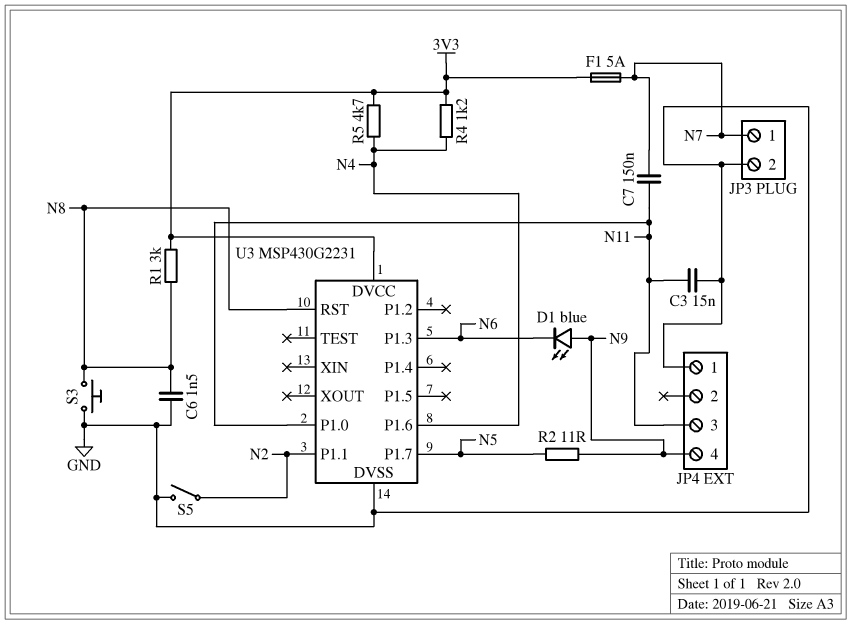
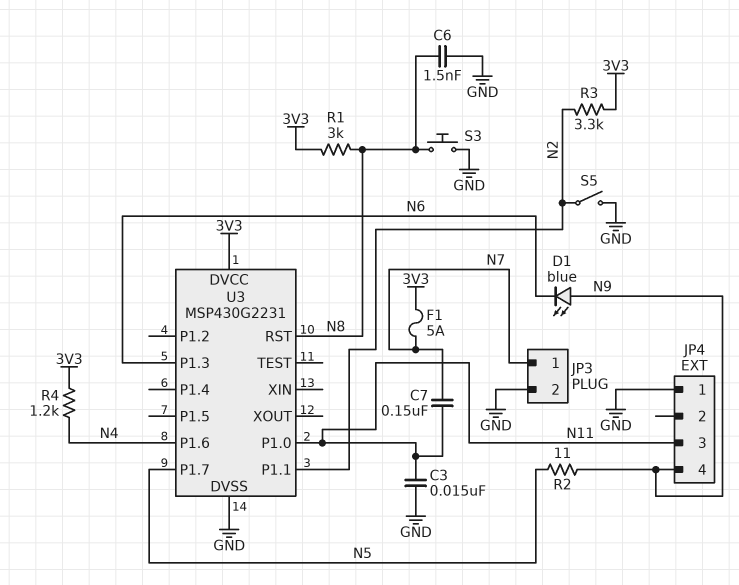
R3: none -> 3.3k (3V3, N2)
R5: 4.7k (3V3, N4) -> none

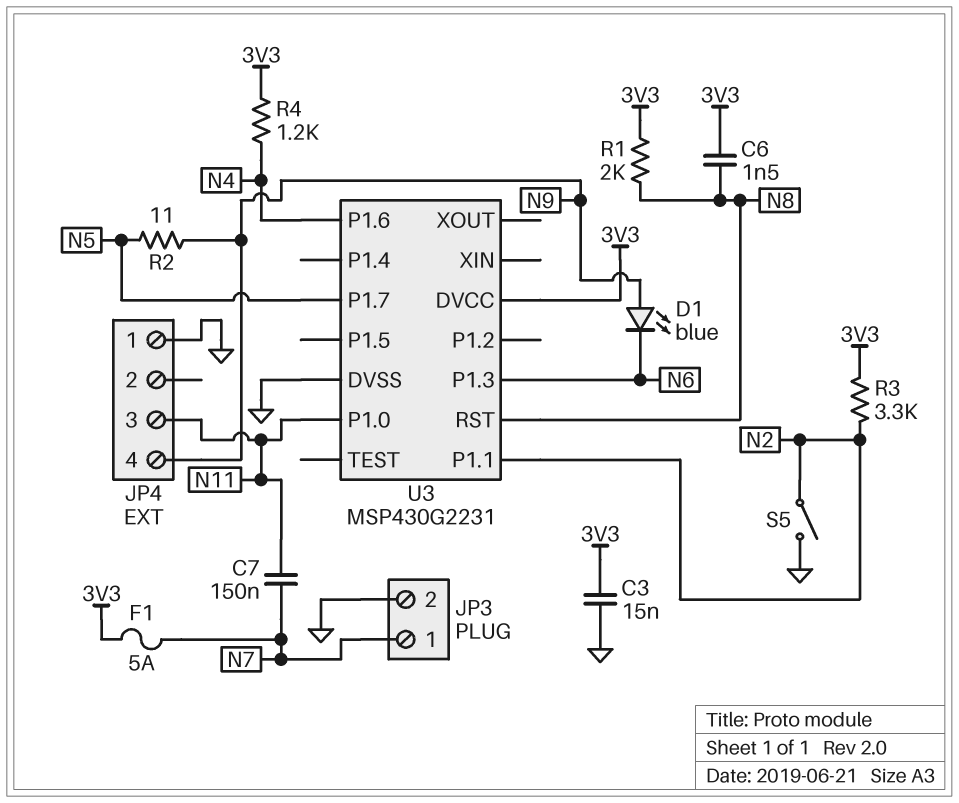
C3: 15nF (GND, N11) -> 15nF (3V3, GND)
C6: 1.5nF (GND, N8) -> 1.5nF (3V3, N8)
R1: 3k (3V3, N8) -> 2k (3V3, N8)
S3: button (GND, N8) -> none

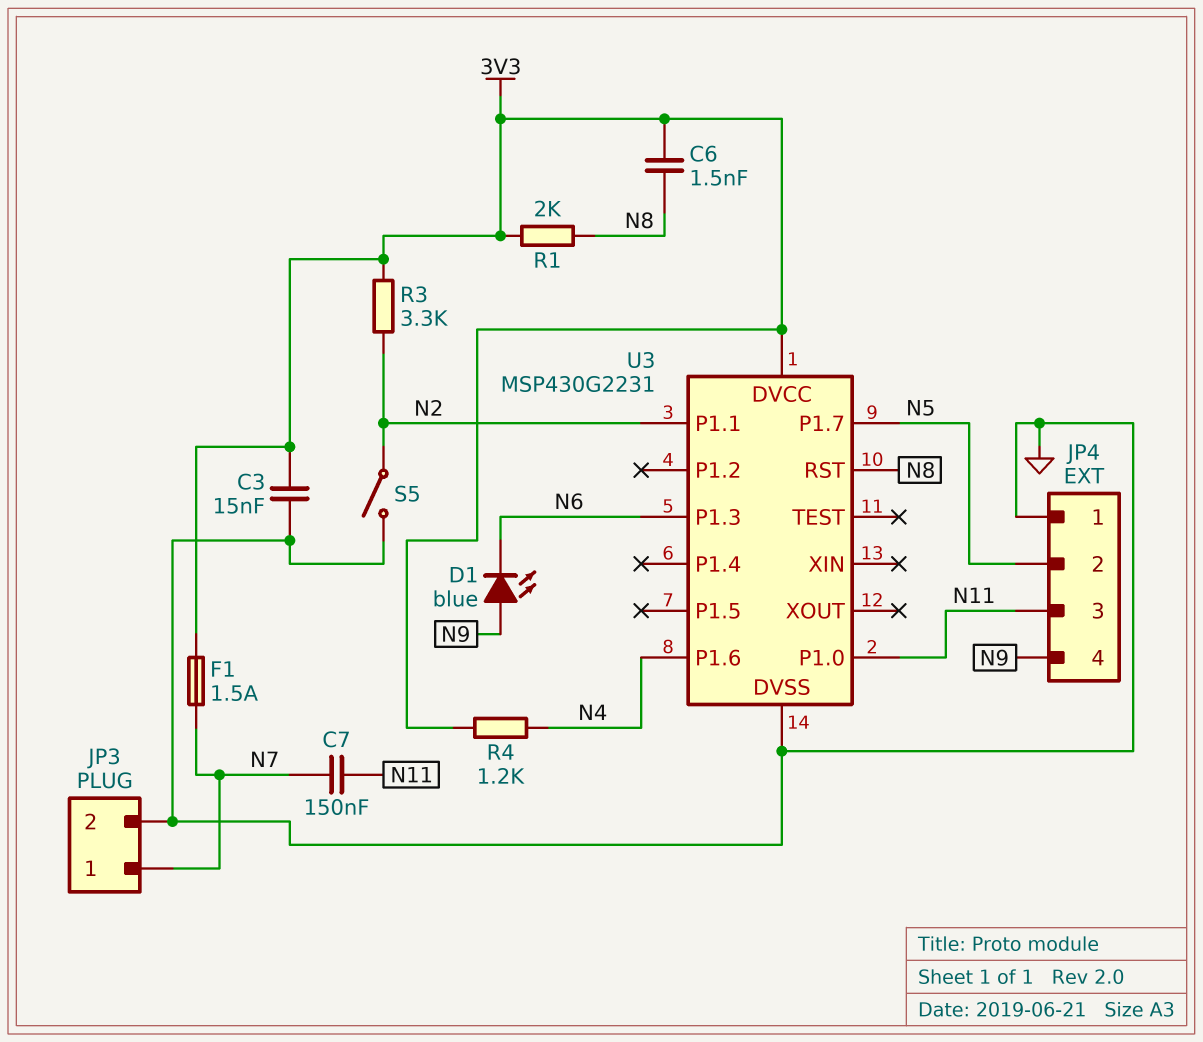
F1: 5A (3V3, N7) -> 1.5A (3V3, N7)
JP4 pin 2: none -> N5
R2: 11 (N5, N9) -> none

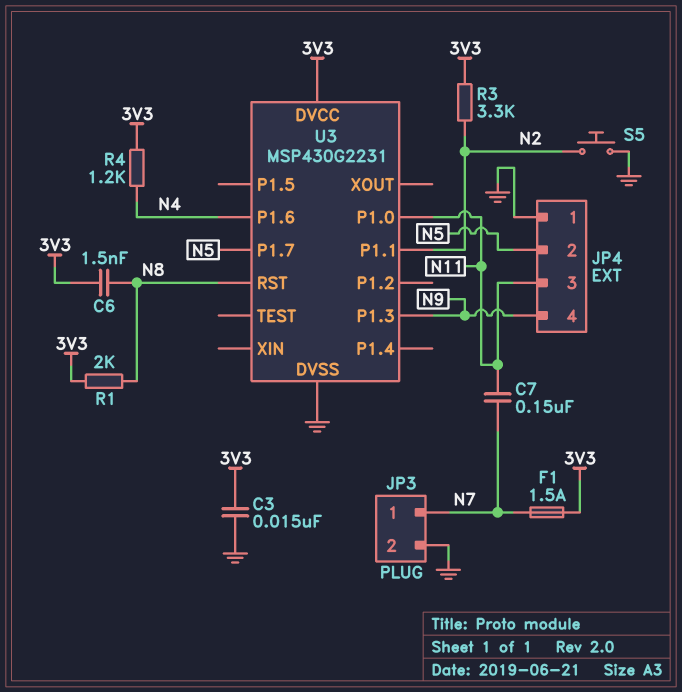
D1: LED blue (A N9, K N6) -> none
S5: switch (GND, N2) -> button (GND, N2)
U3 pin P1.3: N6 -> N9

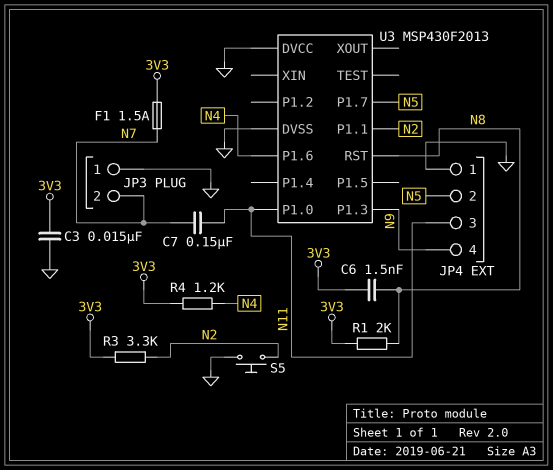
JP3 pin 1: N7 -> GND
JP3 pin 2: GND -> N7
U3: MSP430G2231 -> MSP430F2013
U3 pin DVCC: 3V3 -> GND

